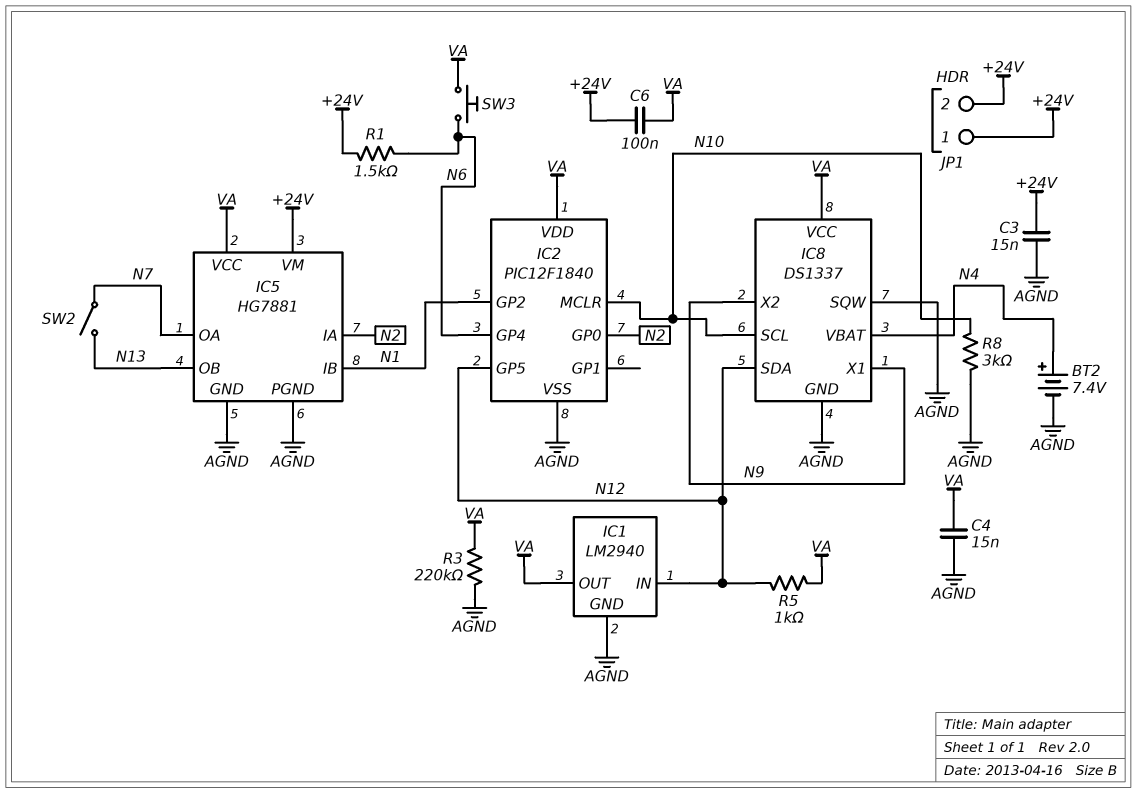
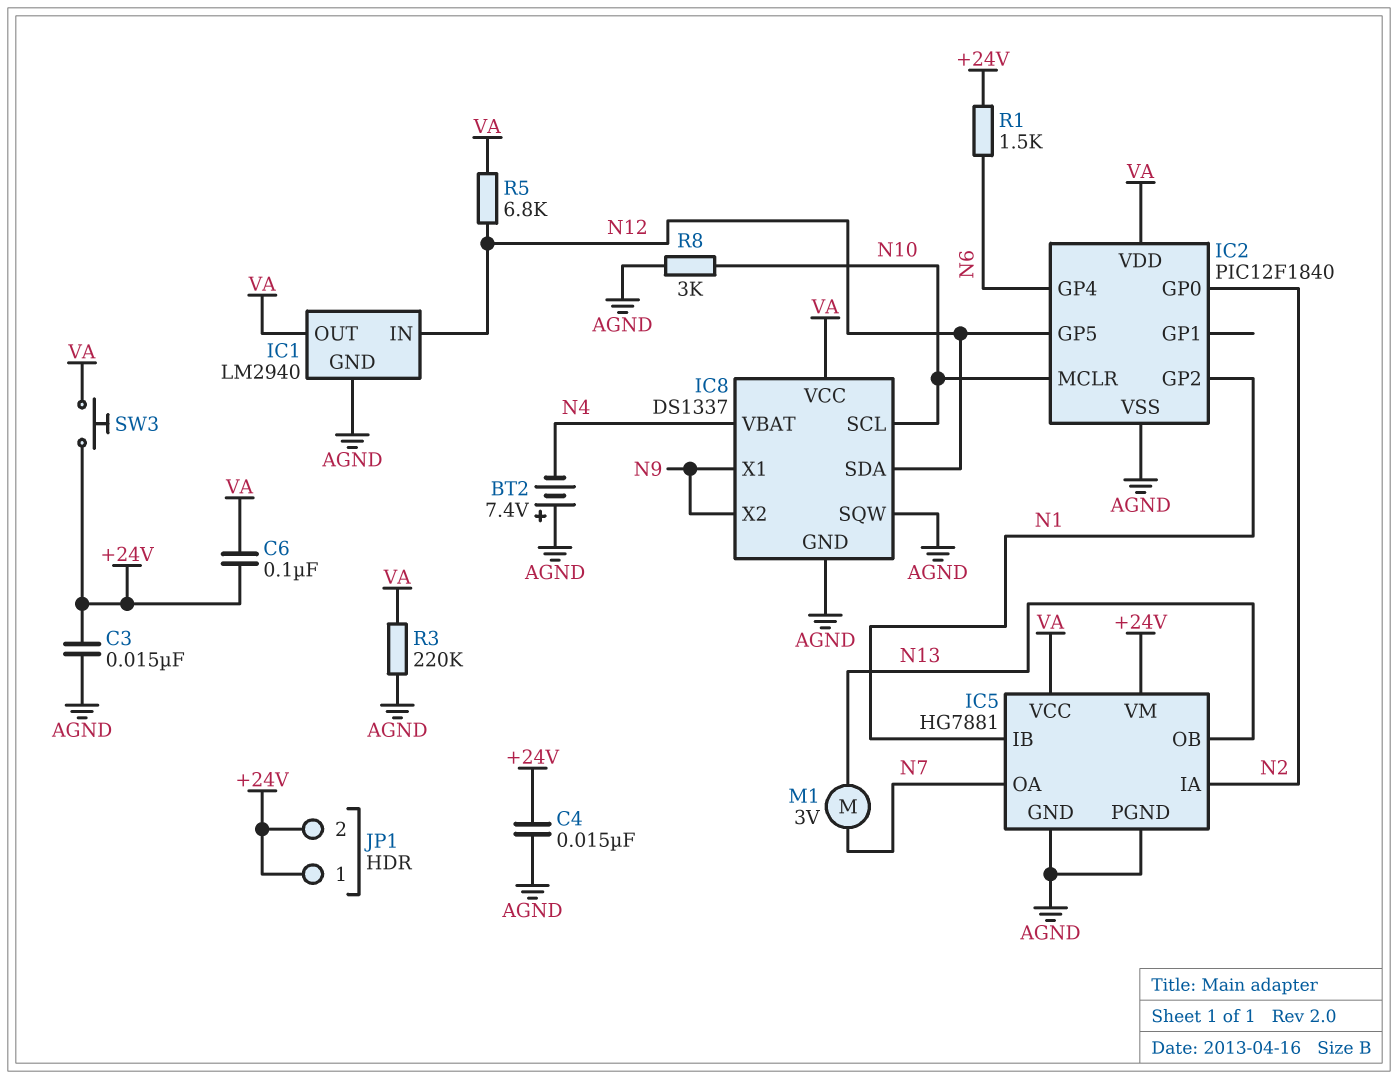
BT2: 7.4V (plus N4, minus AGND) -> 7.4V (plus AGND, minus N4)
C4: 15nF (AGND, VA) -> 15nF (+24V, AGND)
M1: none -> motor 3V (N7, N13)
R5: 1k (N12, VA) -> 6.8k (N12, VA)
SW2: switch (N7, N13) -> none
SW3: button (N6, VA) -> button (+24V, VA)

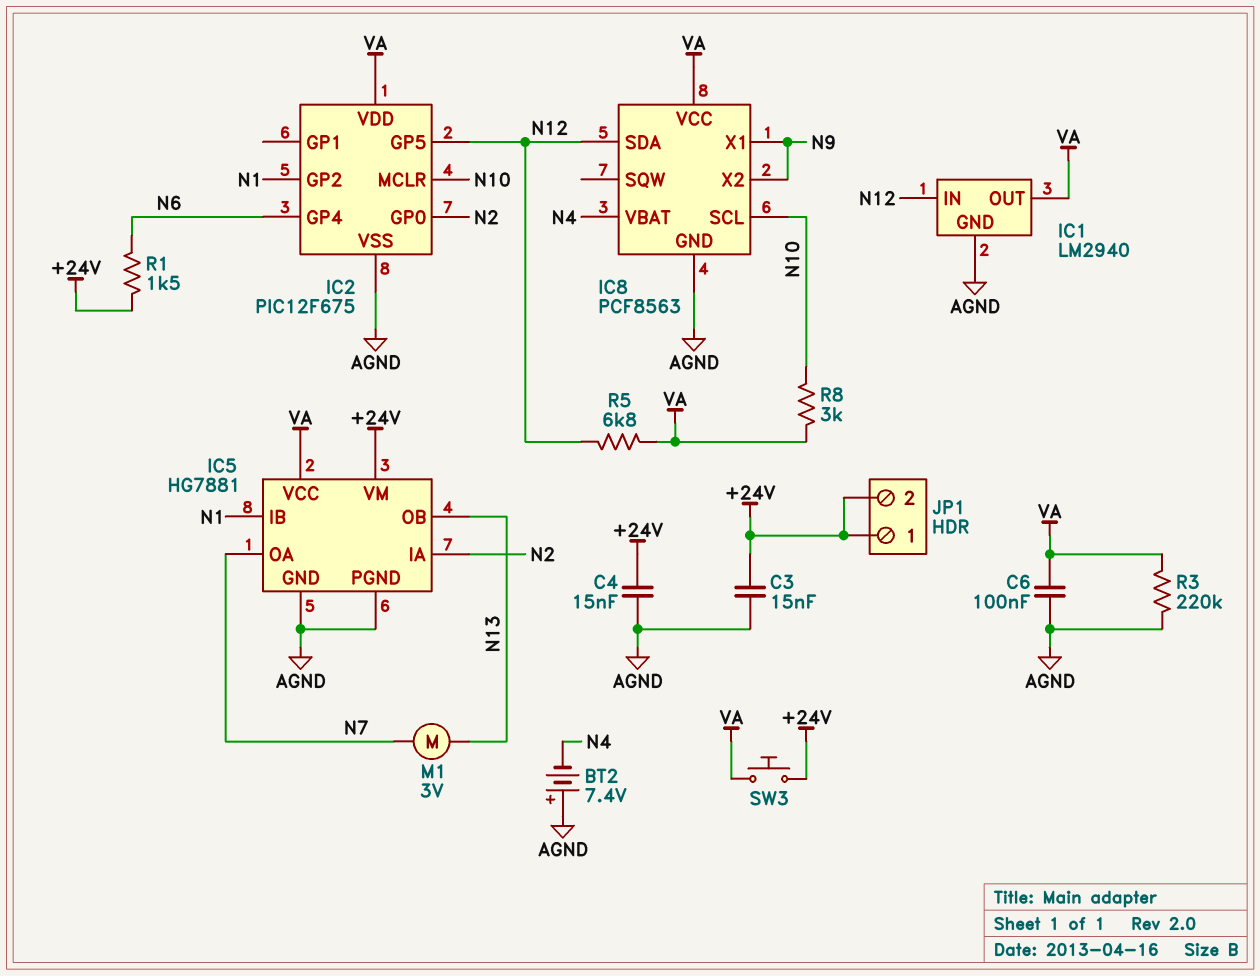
C6: 100nF (+24V, VA) -> 100nF (AGND, VA)
IC2: PIC12F1840 -> PIC12F675
IC8: DS1337 -> PCF8563
IC8 pin SQW: AGND -> none
R8: 3k (AGND, N10) -> 3k (N10, VA)

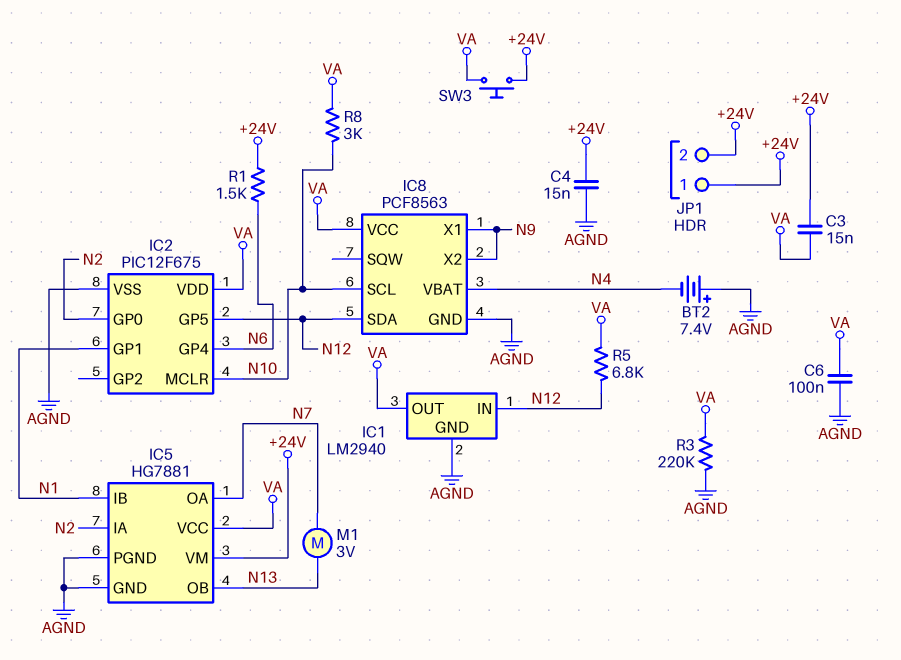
C3: 15nF (+24V, AGND) -> 15nF (+24V, VA)
IC2 pin GP1: none -> N1
IC2 pin GP2: N1 -> none

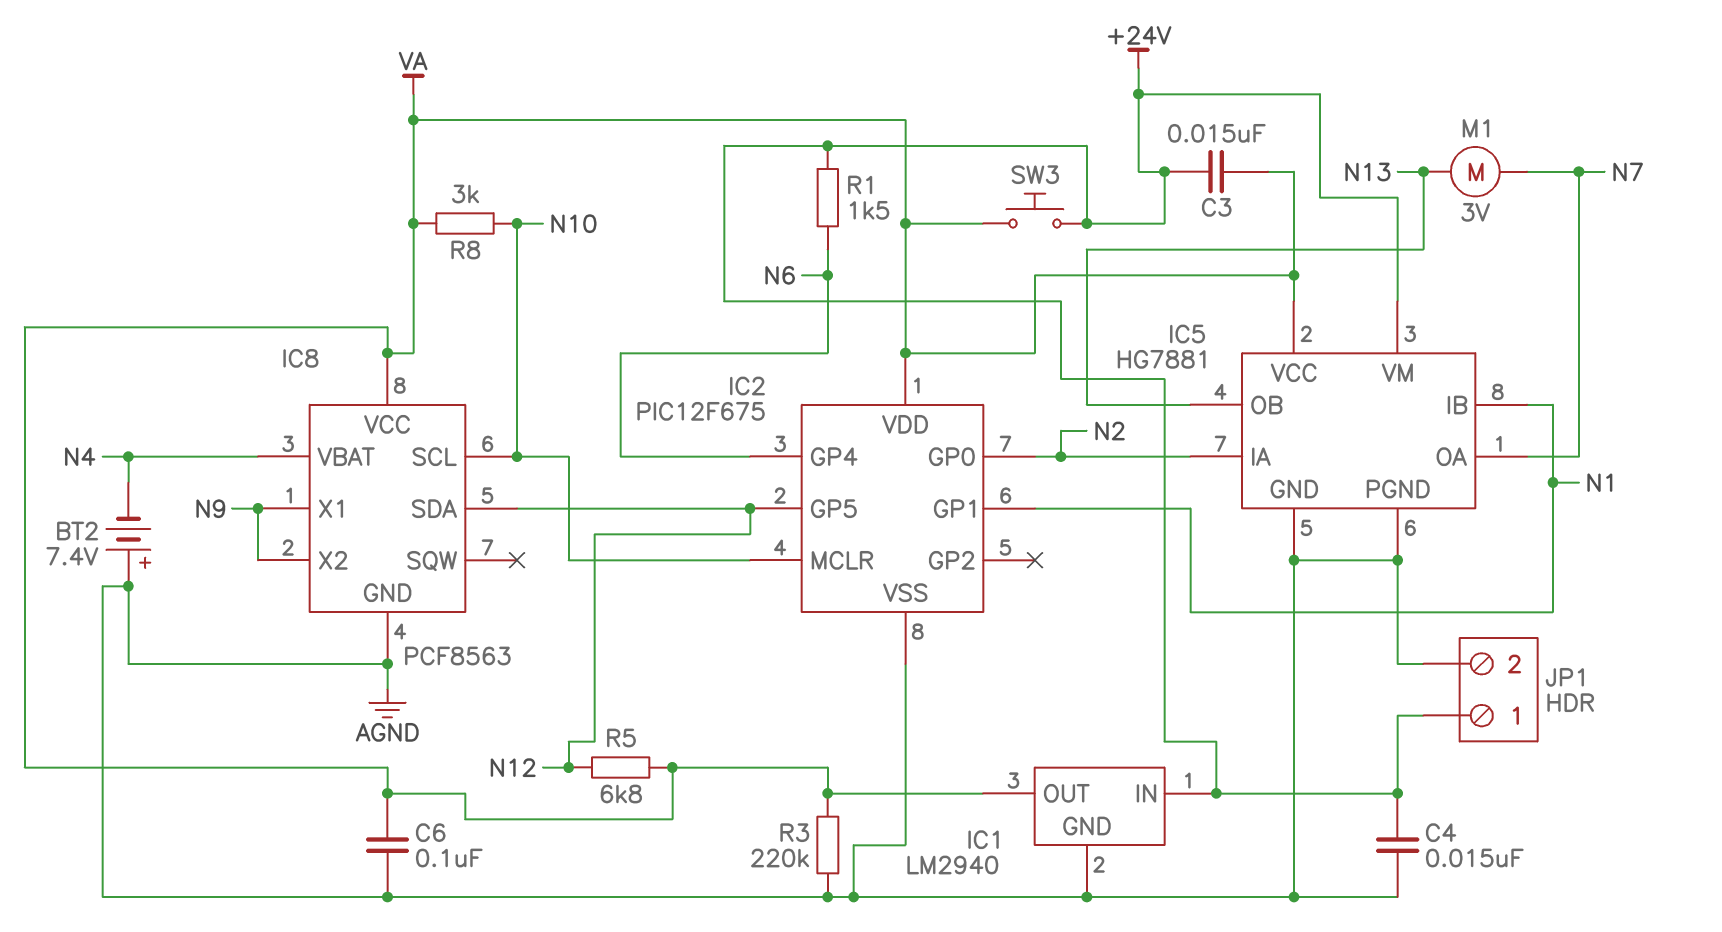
IC1 pin IN: N12 -> +24V
JP1 pin 2: +24V -> AGND

